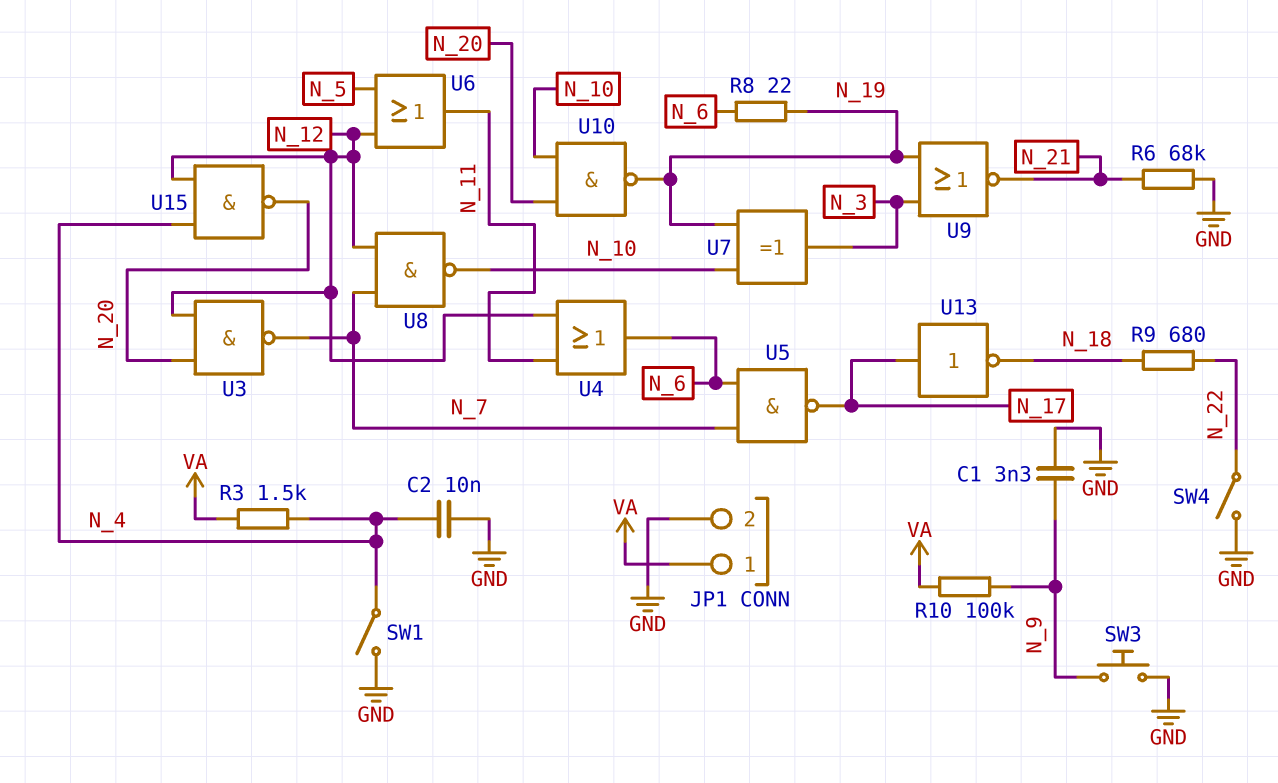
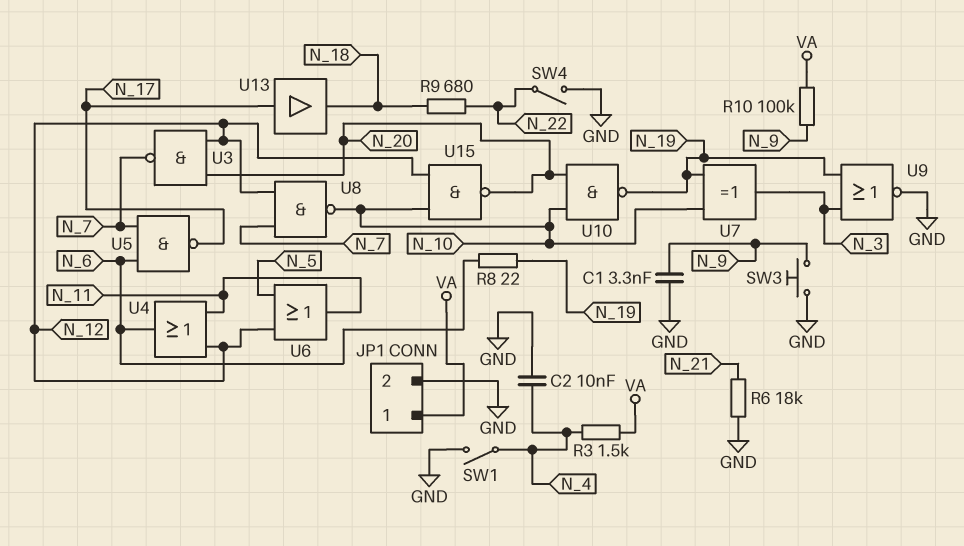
R6: 68k (GND, N_21) -> 18k (GND, N_21)
U9: NOR (in N_3, in N_19, out N_21) -> NOR (in N_3, in N_19, out GND)
U13: NOT (in N_17, out N_18) -> buffer (in N_17, out N_18)
U15: NAND (in N_4, in N_12, out N_20) -> NAND (in N_10, in N_12, out N_20)

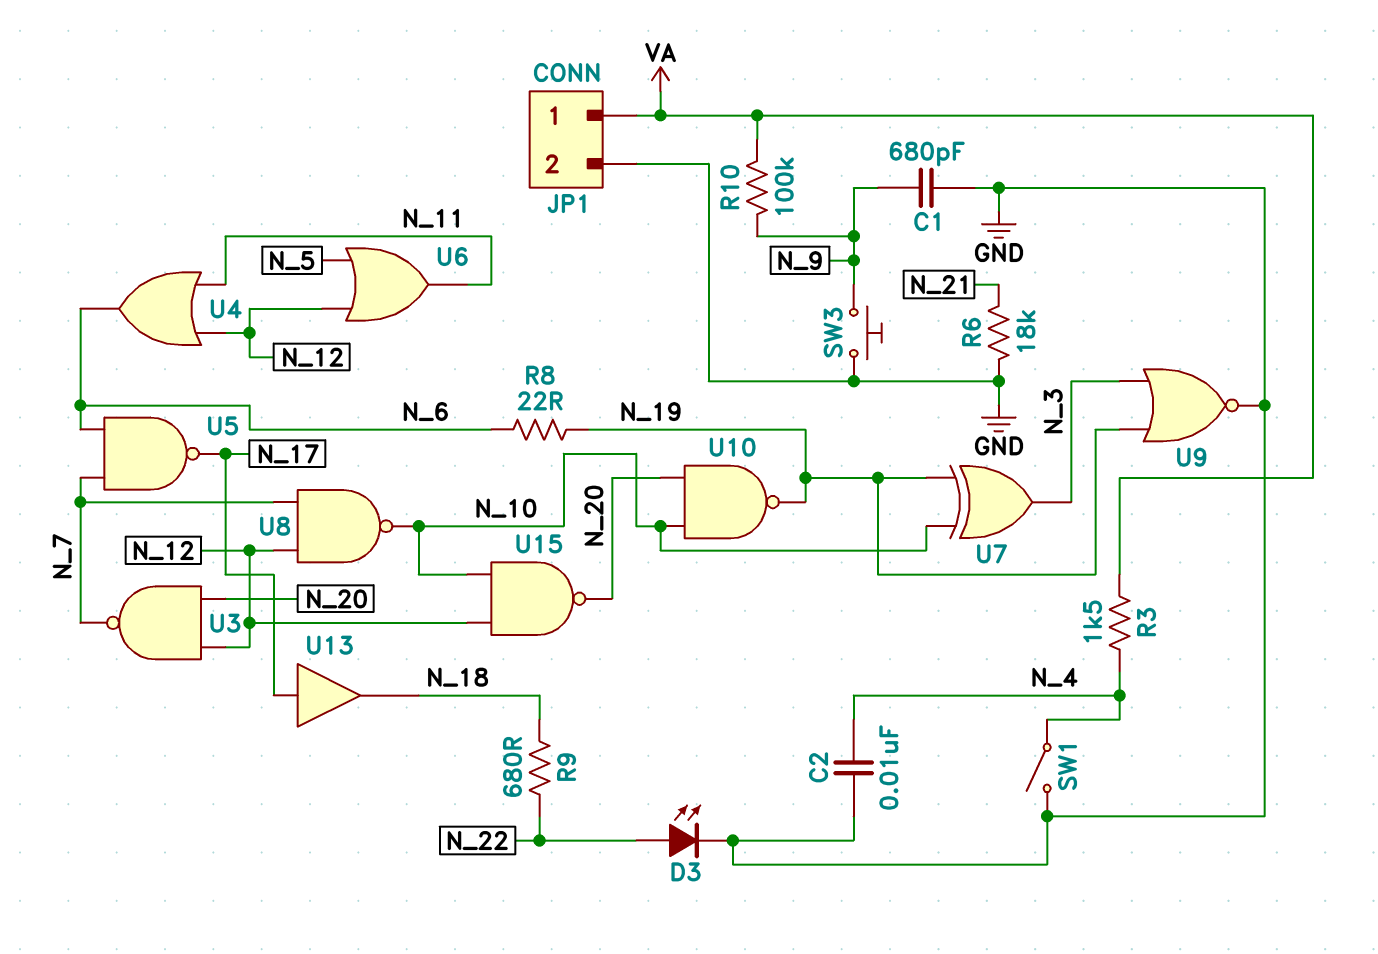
C1: 3.3nF (GND, N_9) -> 680pF (GND, N_9)
D3: none -> LED (A N_22, K GND)
SW4: switch (GND, N_22) -> none

